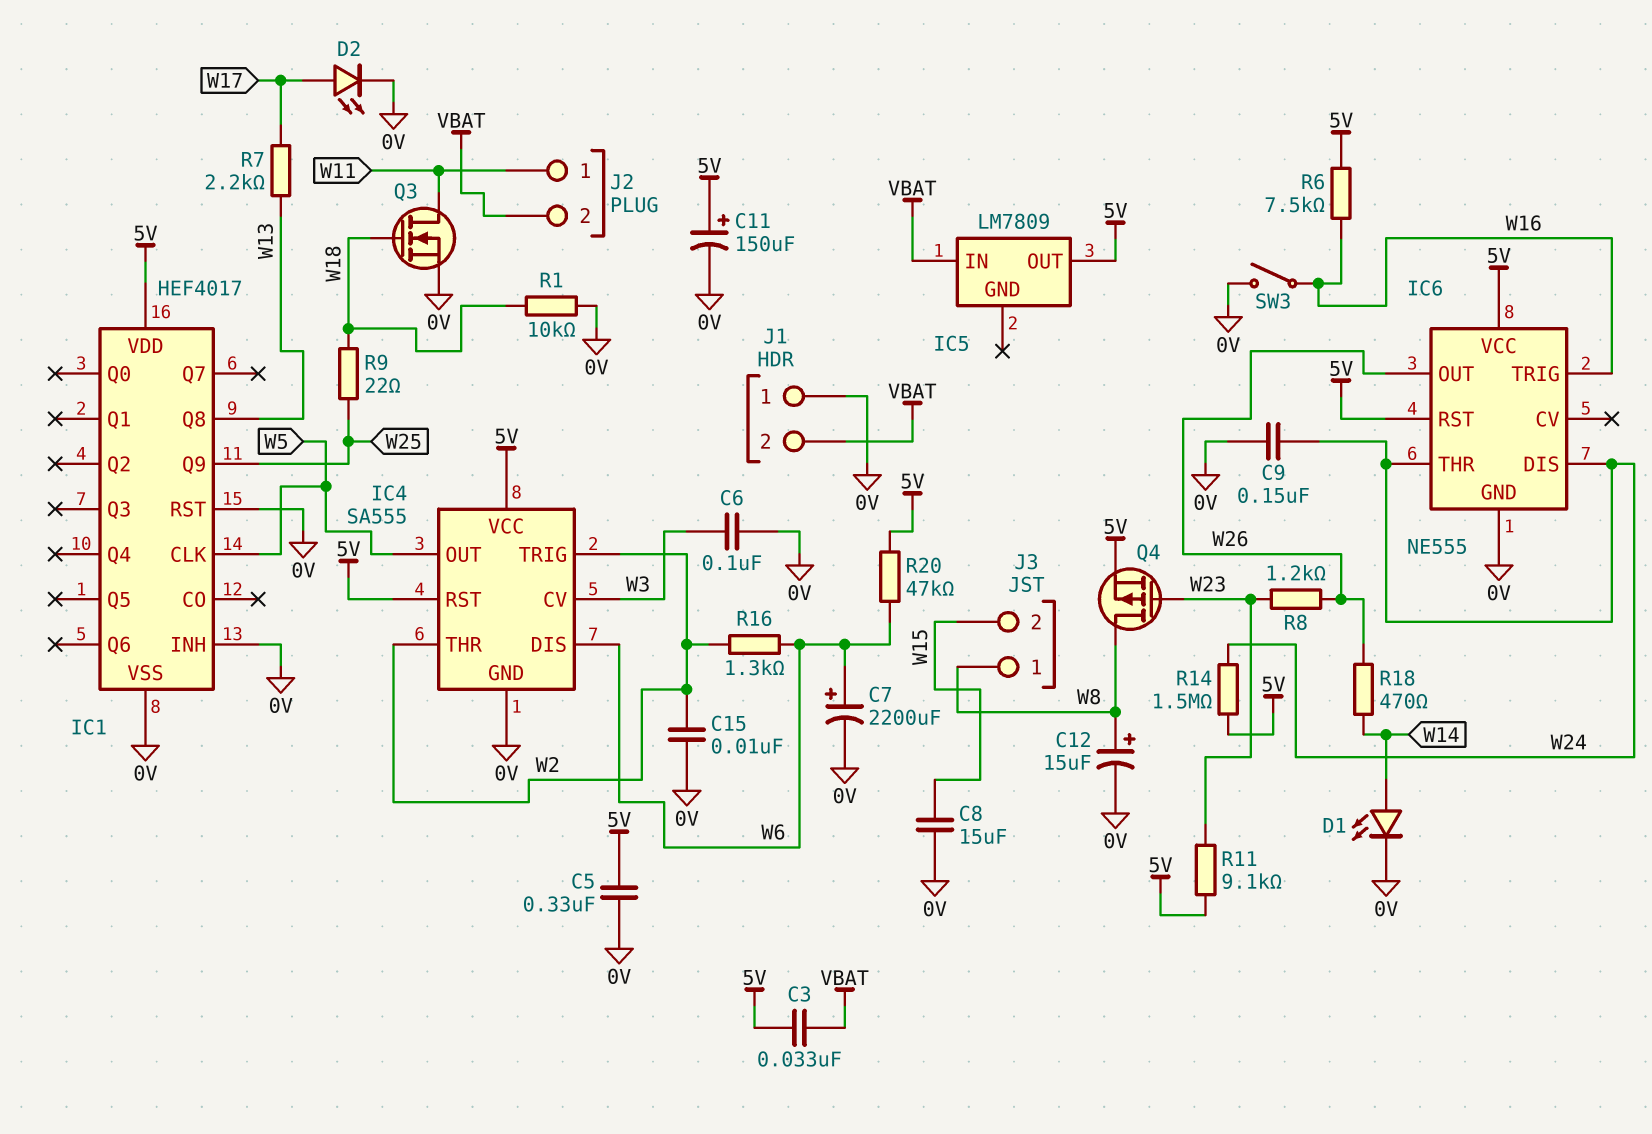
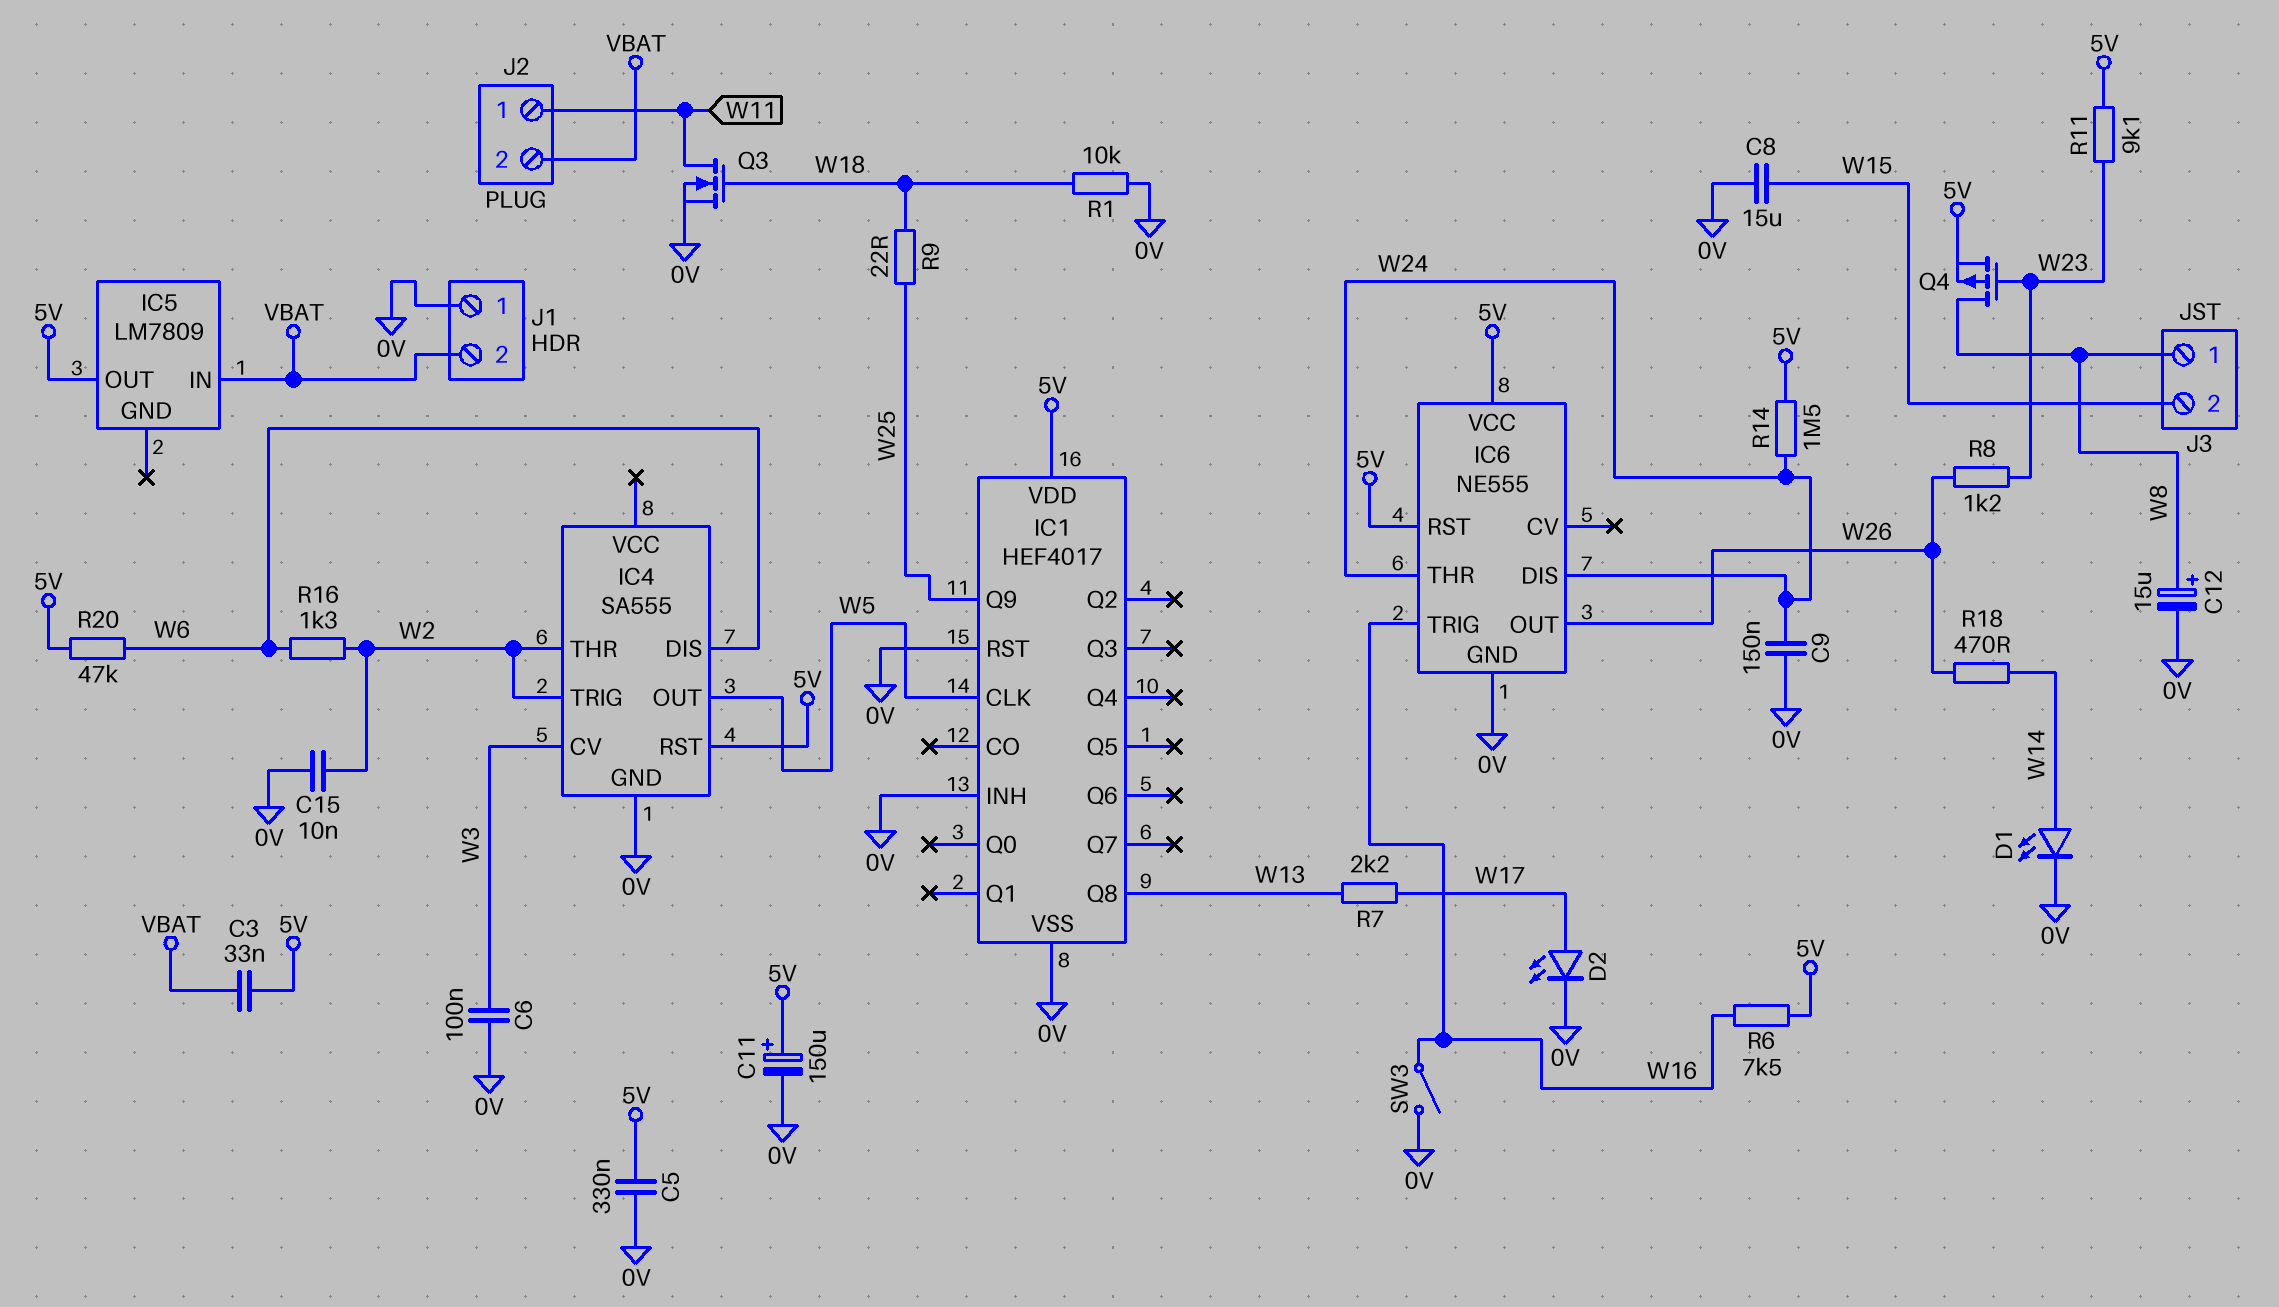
C7: 2200uF (plus W6, minus 0V) -> none
IC4 pin VCC: 5V -> none

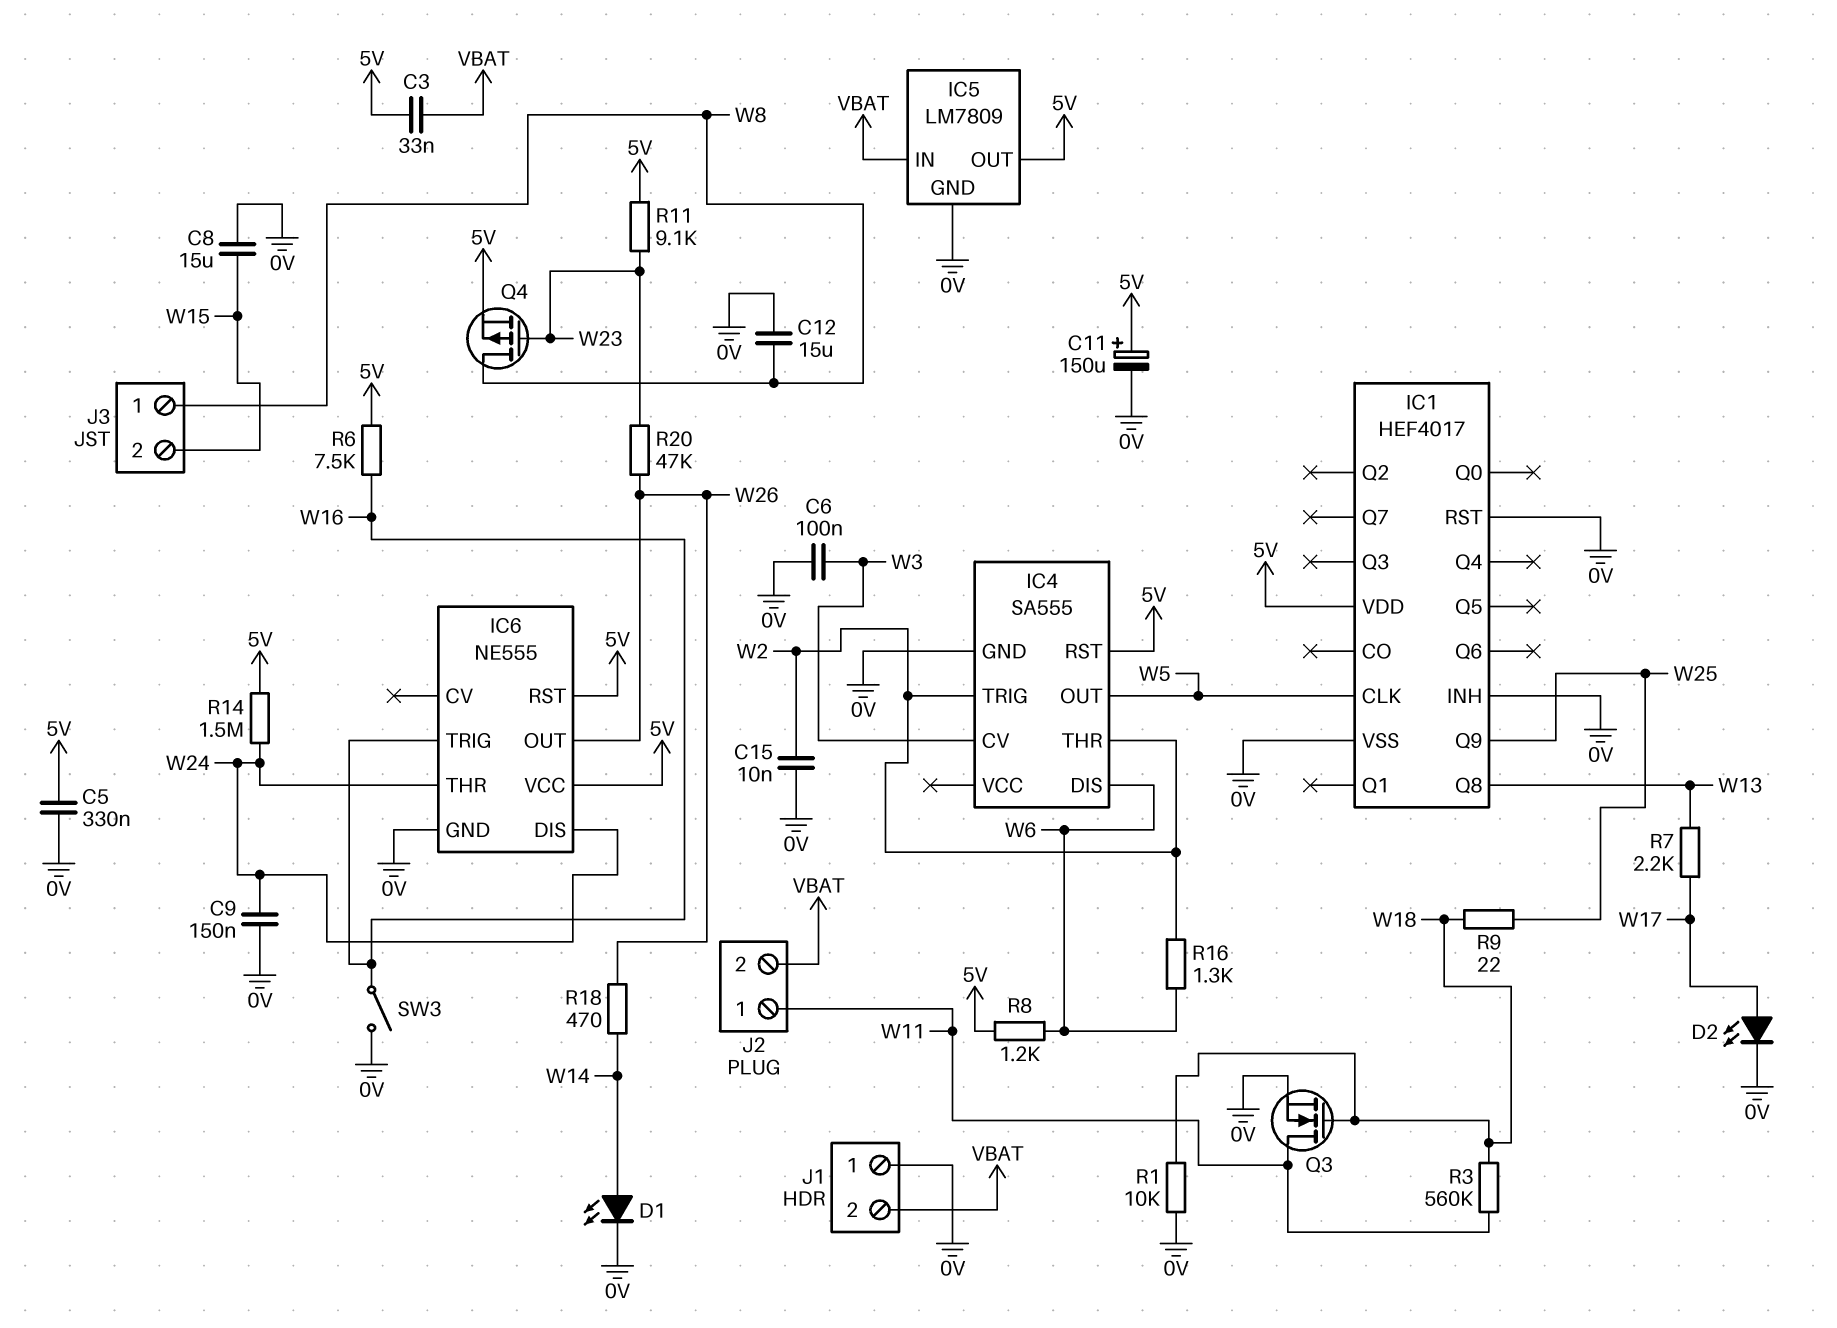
C12: 15uF (plus W8, minus 0V) -> 15uF (0V, W8)
IC5 pin GND: none -> 0V
R3: none -> 560k (W11, W18)
R8: 1.2k (W23, W26) -> 1.2k (5V, W6)
R20: 47k (5V, W6) -> 47k (W23, W26)

